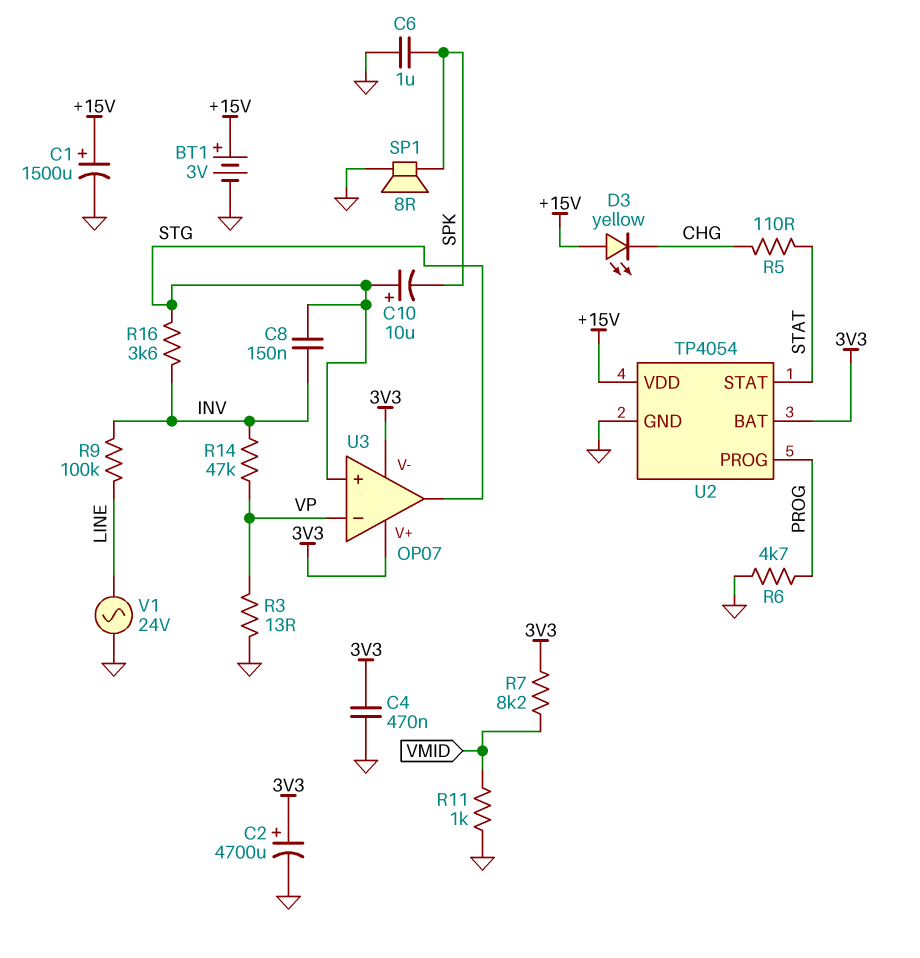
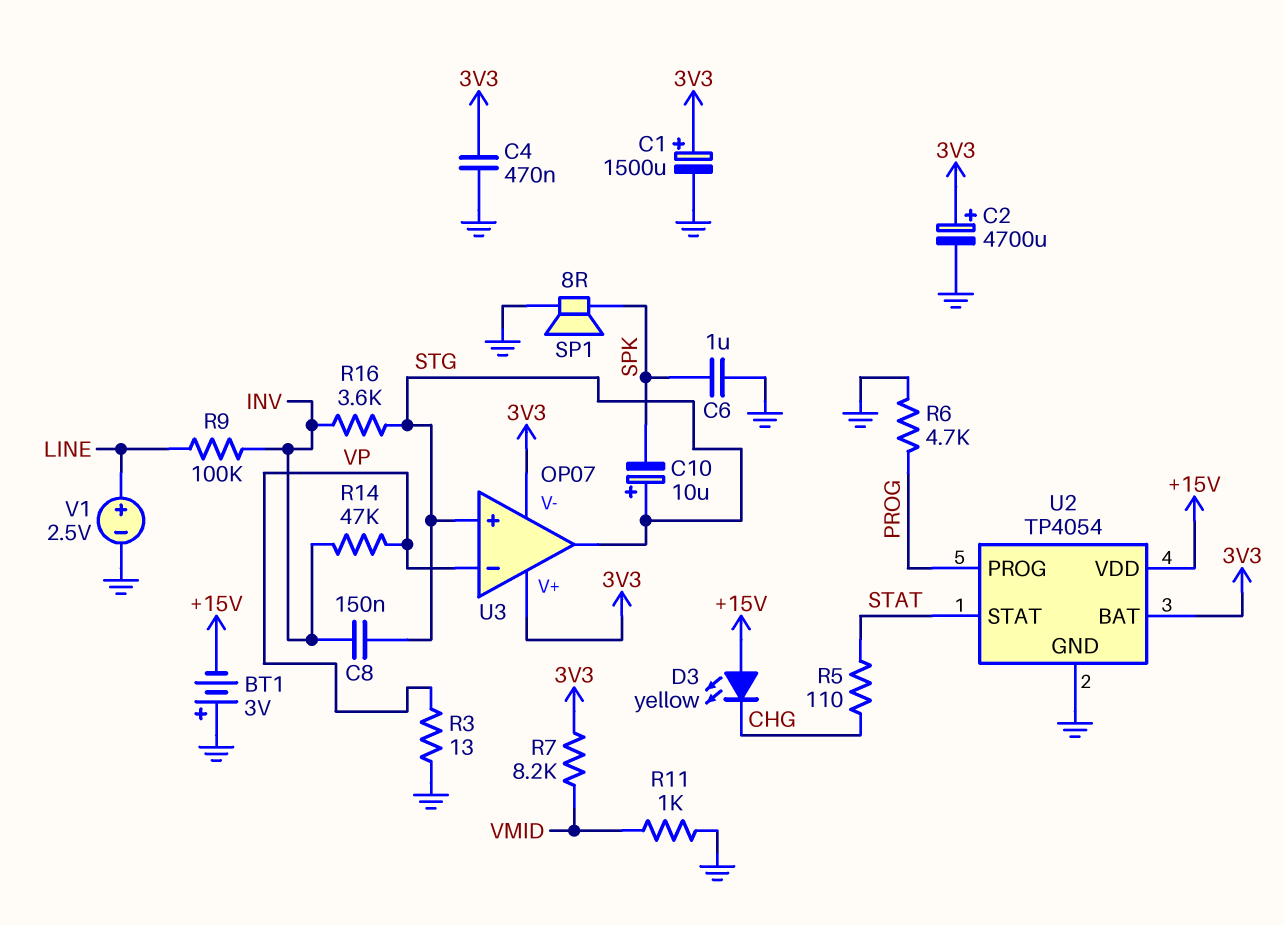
BT1: 3V (plus +15V, minus GND) -> 3V (plus GND, minus +15V)
C1: 1500uF (plus +15V, minus GND) -> 1500uF (plus 3V3, minus GND)
V1: AC 24V (GND, LINE) -> 2.5V (plus LINE, minus GND)

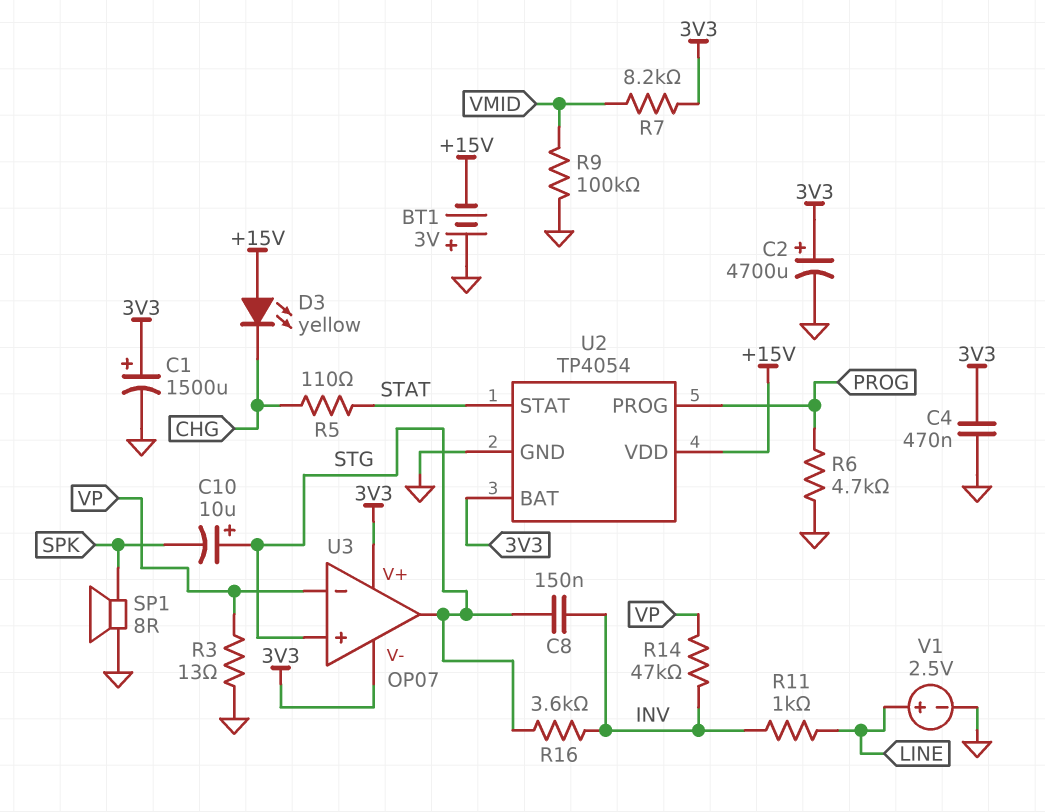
C6: 1uF (GND, SPK) -> none
R9: 100k (INV, LINE) -> 100k (GND, VMID)
R11: 1k (GND, VMID) -> 1k (INV, LINE)

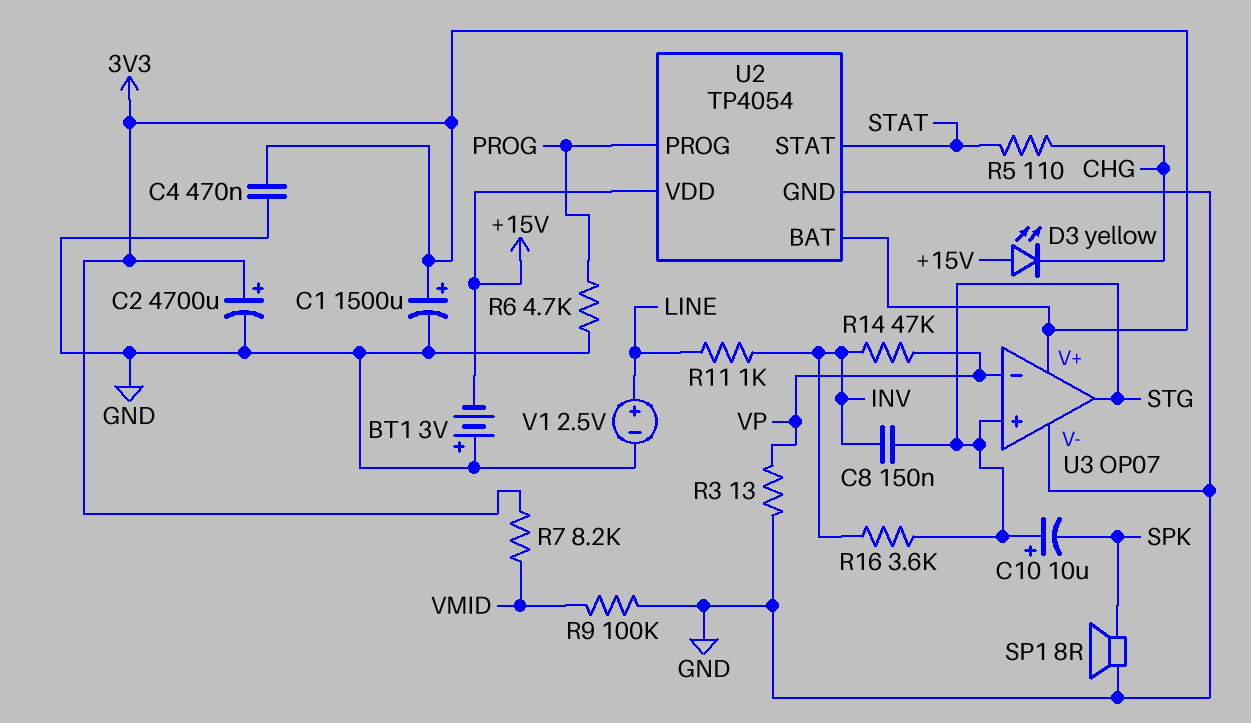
U3 pin V-: 3V3 -> GND

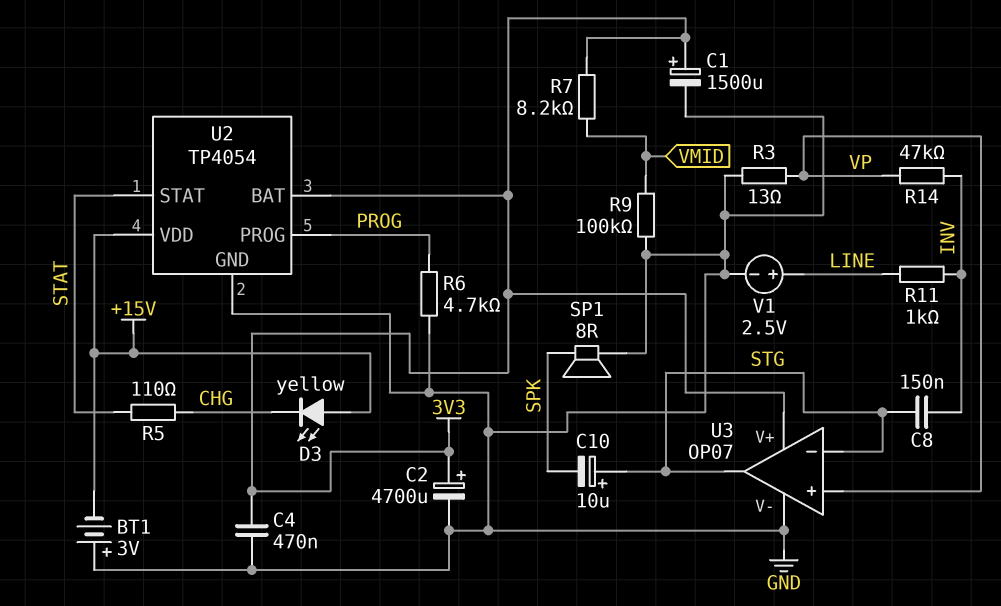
R16: 3.6k (INV, STG) -> none
U3 pin in+: STG -> VP
U3 pin in-: VP -> STG

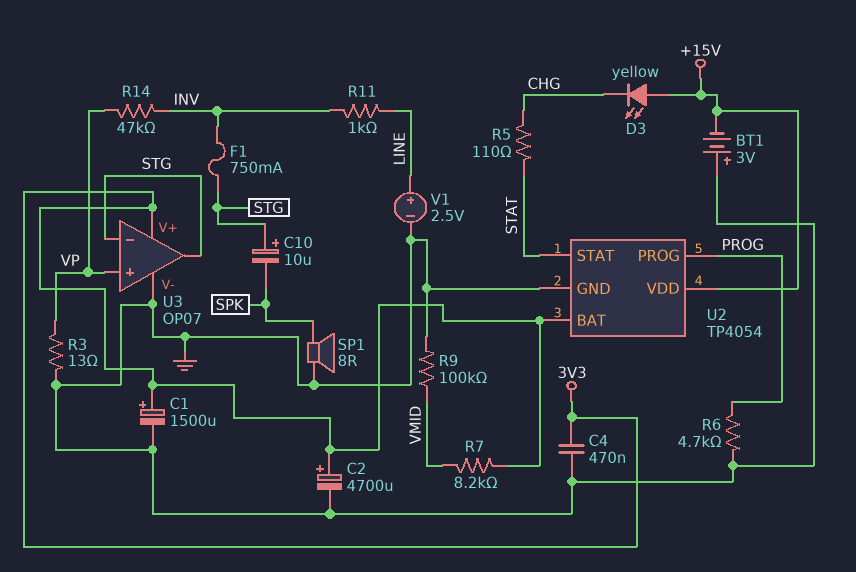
C8: 150nF (INV, STG) -> none
F1: none -> 750mA (INV, STG)

